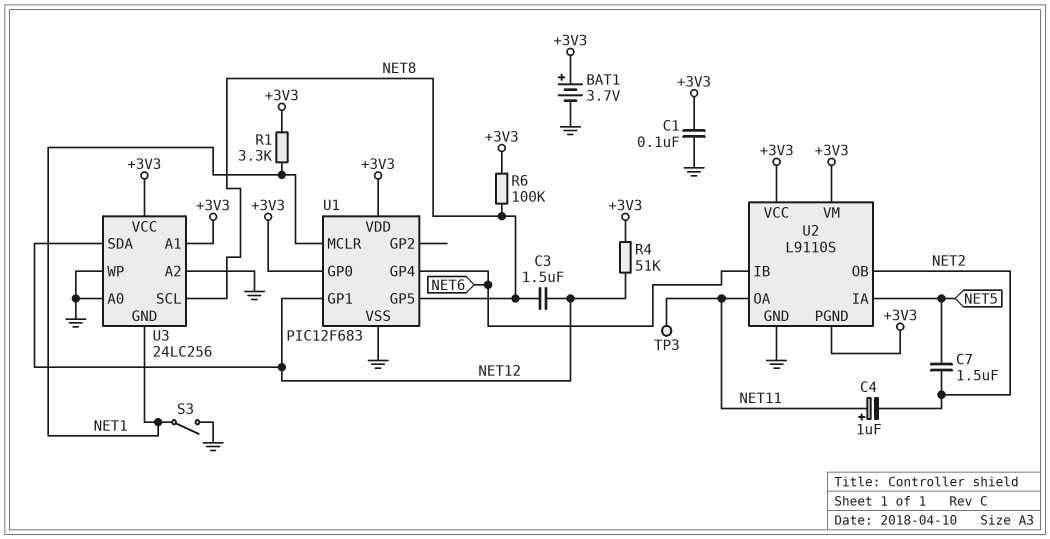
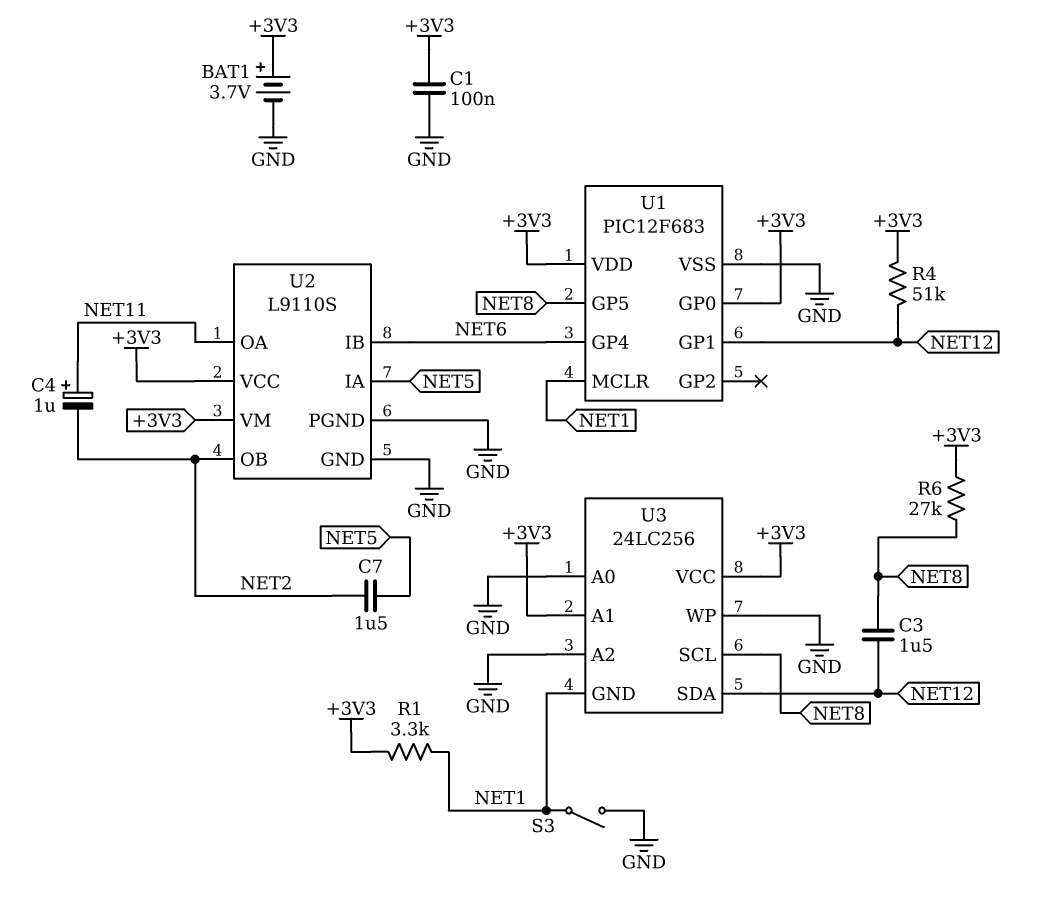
R6: 100k (+3V3, NET8) -> 27k (+3V3, NET8)
TP3: test point (NET11) -> none
U2 pin PGND: +3V3 -> GND

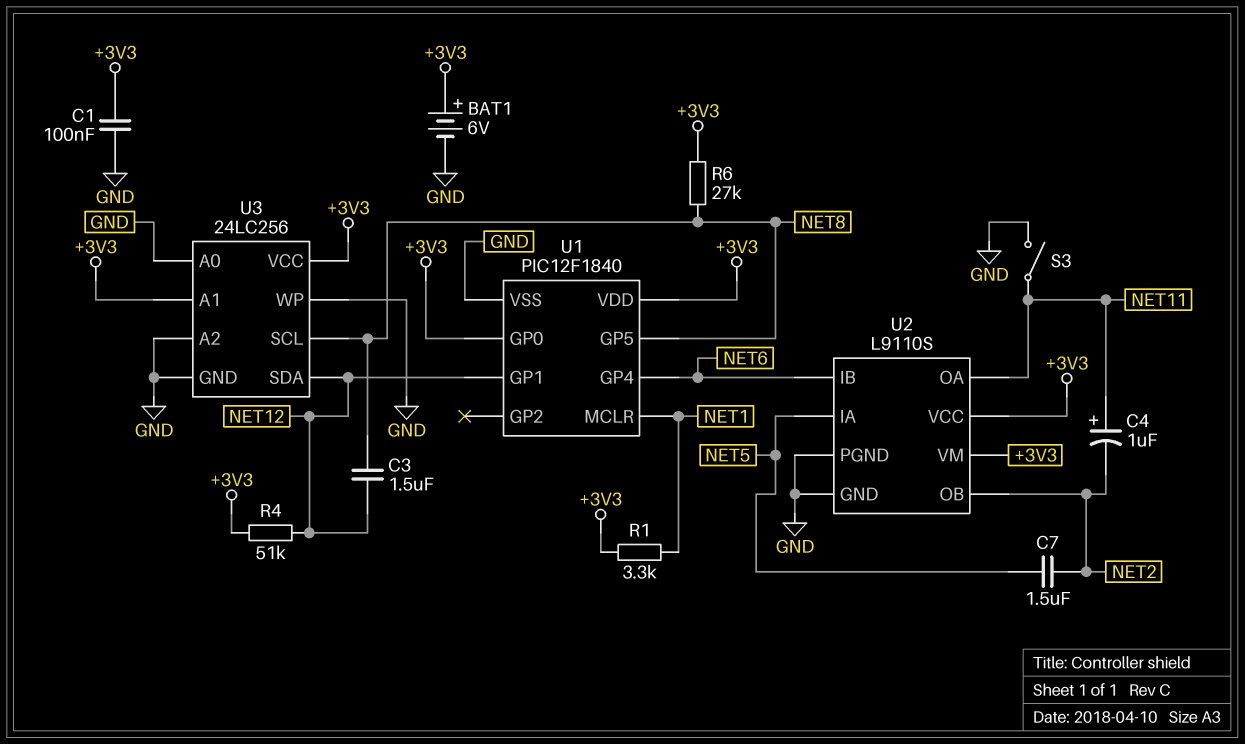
BAT1: 3.7V (plus +3V3, minus GND) -> 6V (plus +3V3, minus GND)
S3: switch (GND, NET1) -> switch (GND, NET11)
U1: PIC12F683 -> PIC12F1840
U3 pin GND: NET1 -> GND

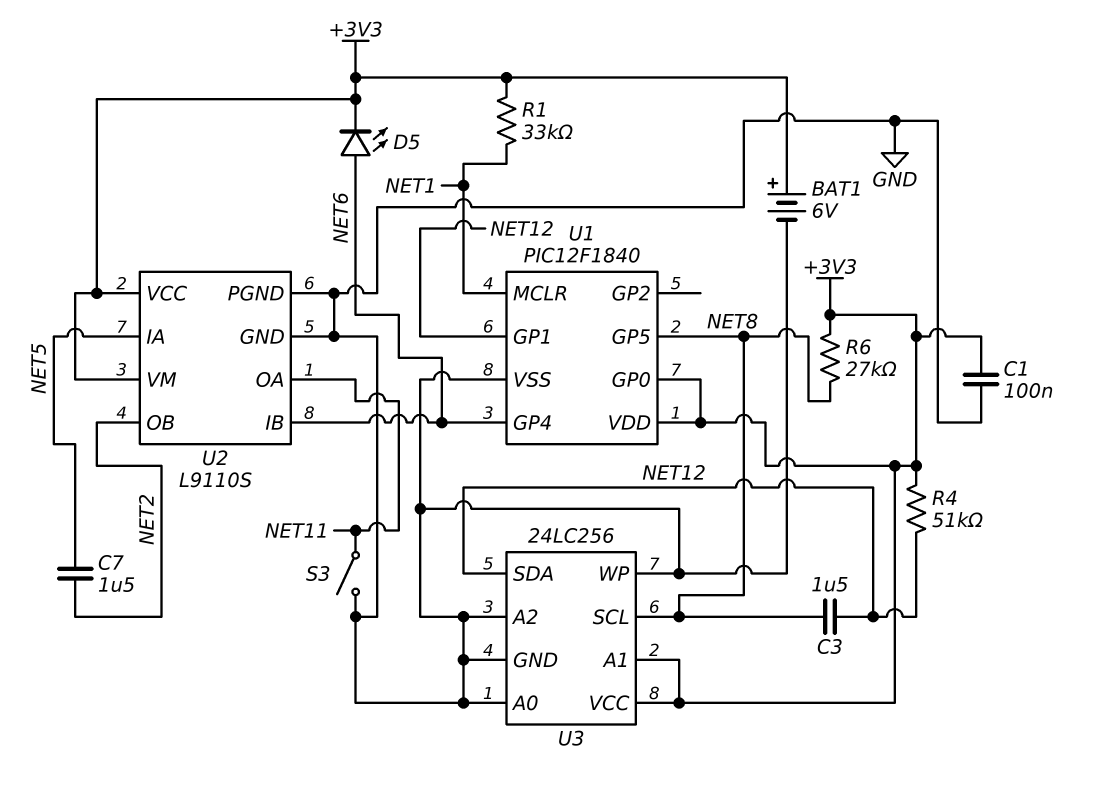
C4: 1uF (plus NET11, minus NET2) -> none
D5: none -> LED (A NET6, K +3V3)
R1: 3.3k (+3V3, NET1) -> 33k (+3V3, NET1)

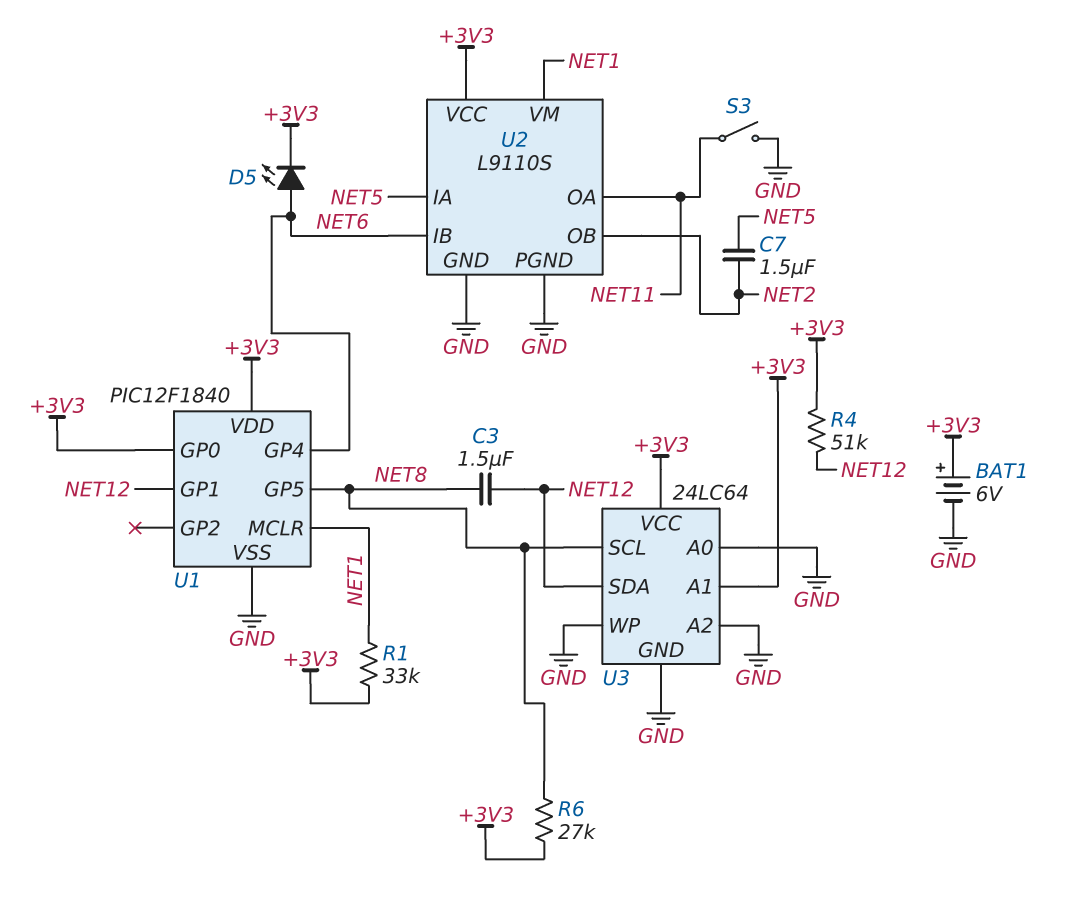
C1: 100nF (+3V3, GND) -> none
U2 pin VM: +3V3 -> NET1
U3: 24LC256 -> 24LC64

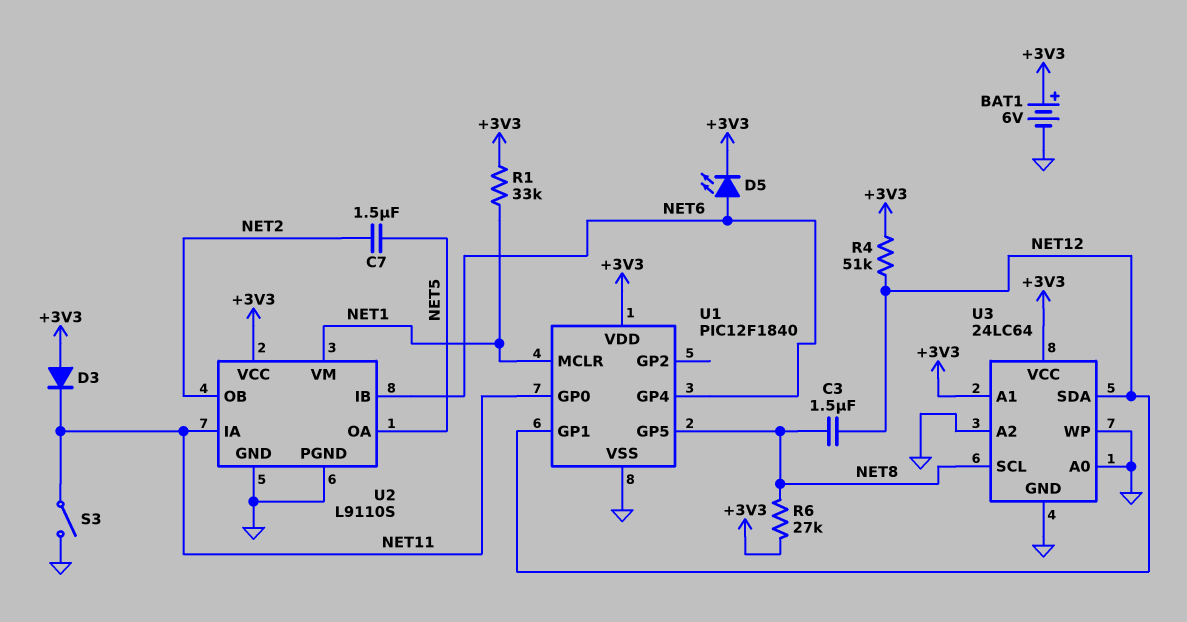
D3: none -> diode (A +3V3, K NET11)
U1 pin GP0: +3V3 -> NET11
U2 pin IA: NET5 -> NET11
U2 pin OA: NET11 -> NET5

